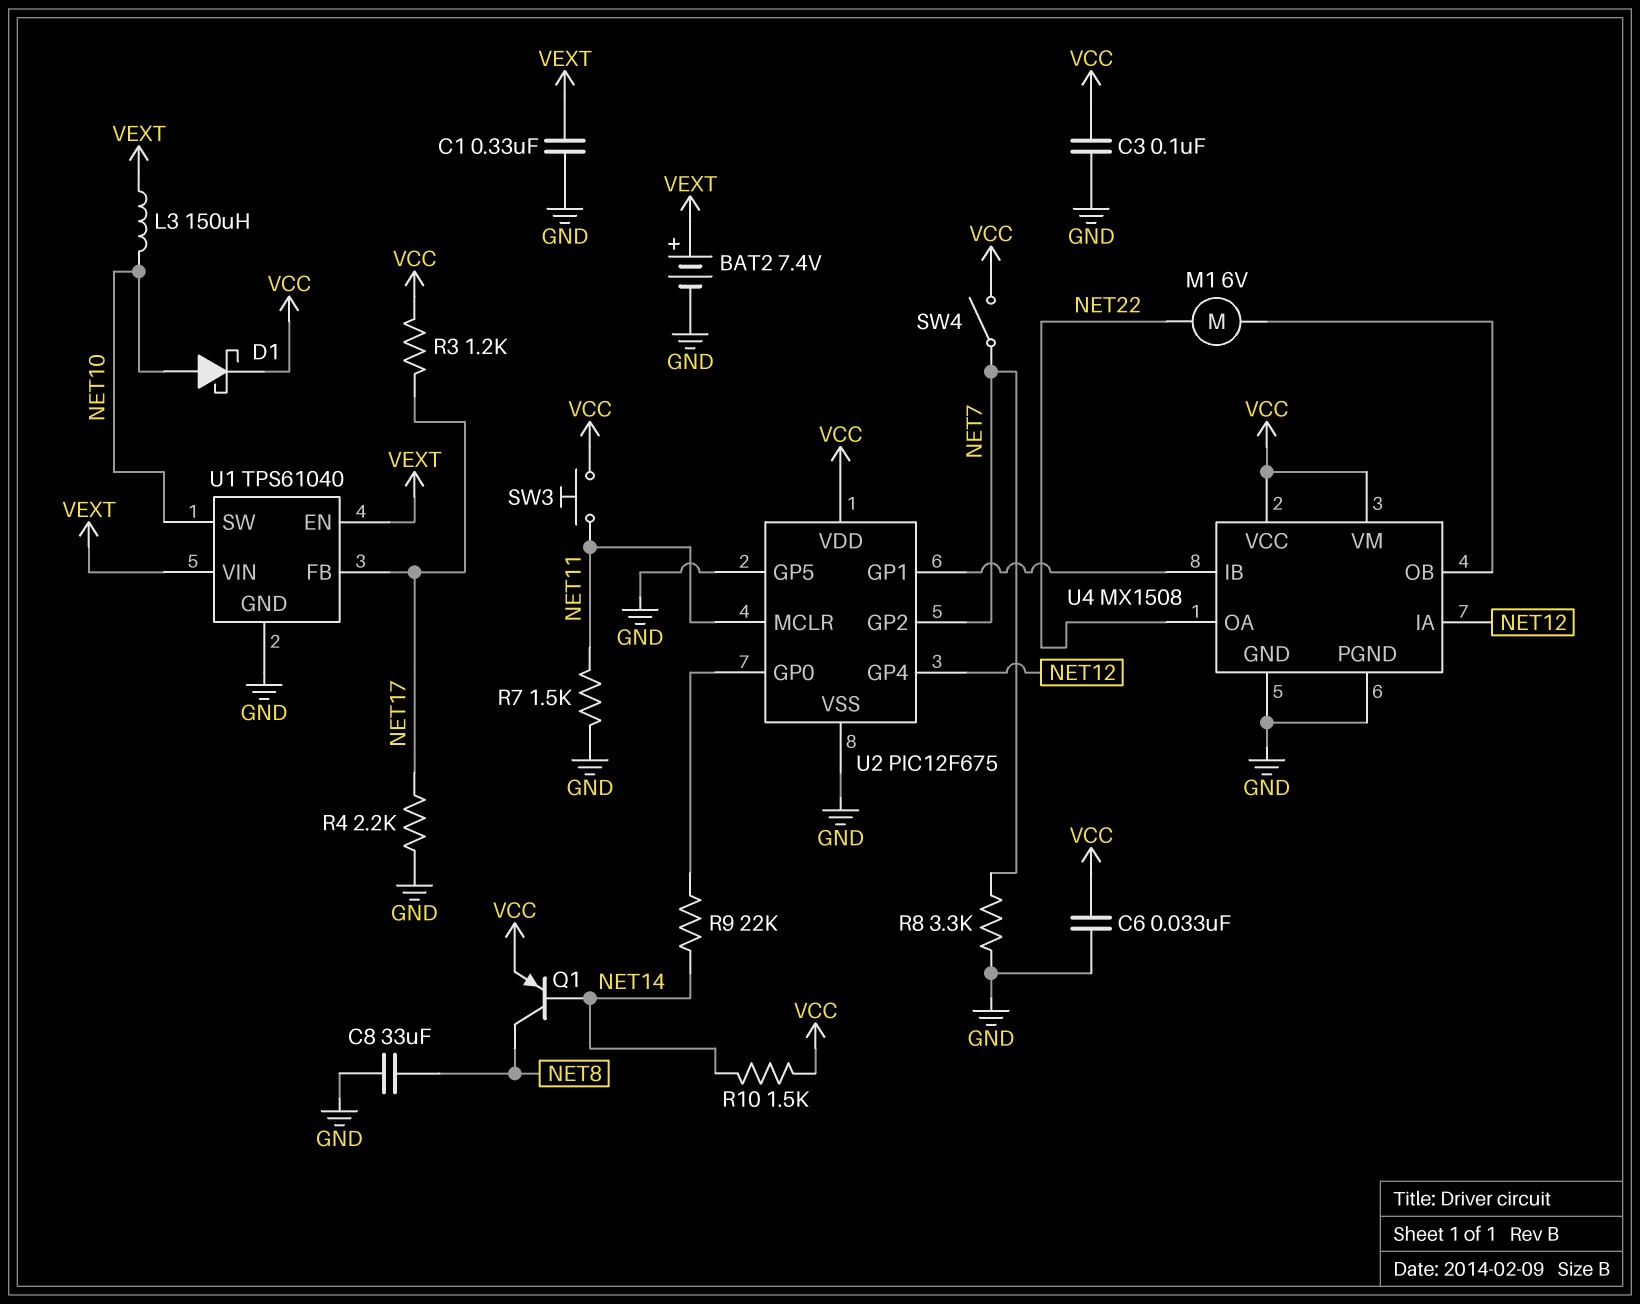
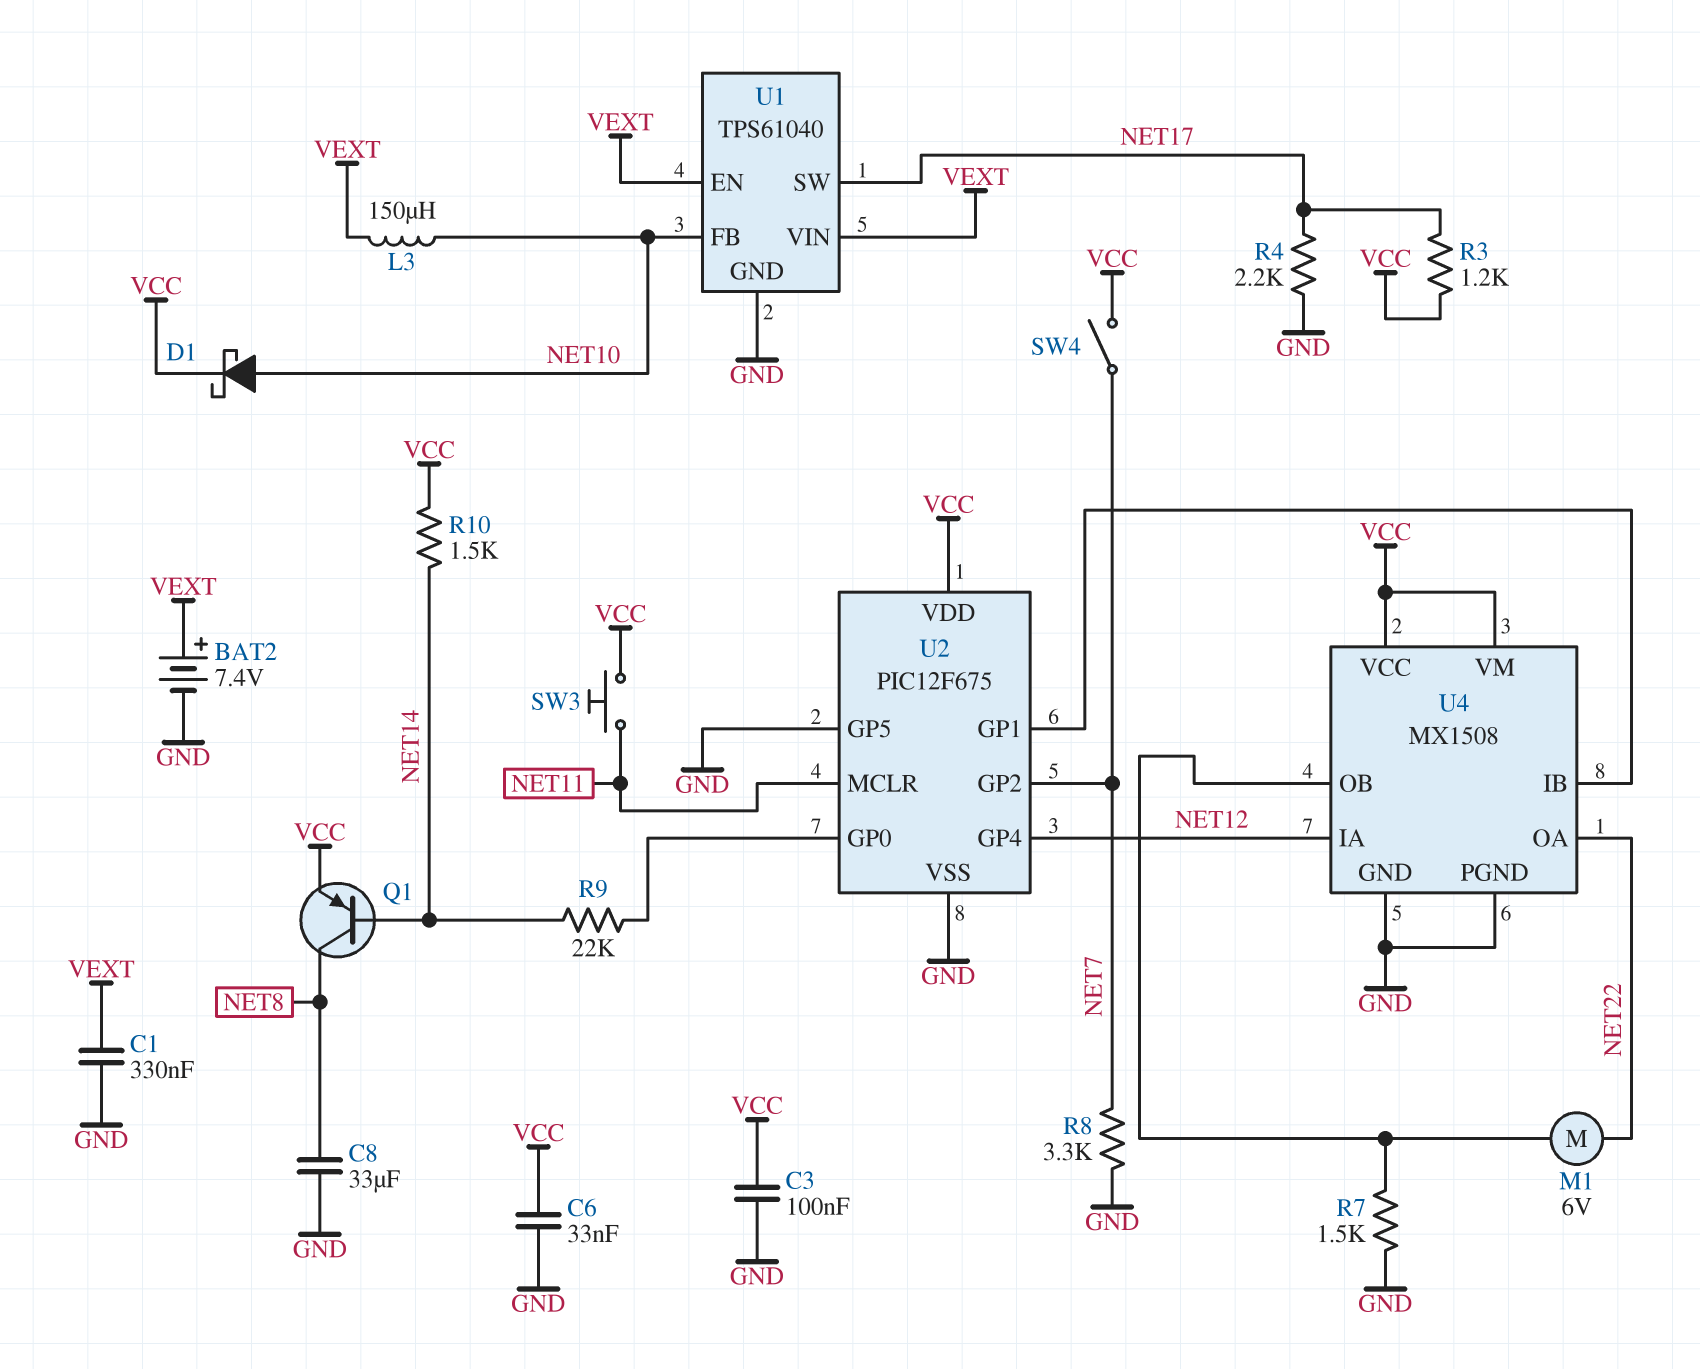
R7: 1.5k (GND, NET11) -> 1.5k (GND, U4/OB)
U1 pin FB: NET17 -> NET10
U1 pin SW: NET10 -> NET17

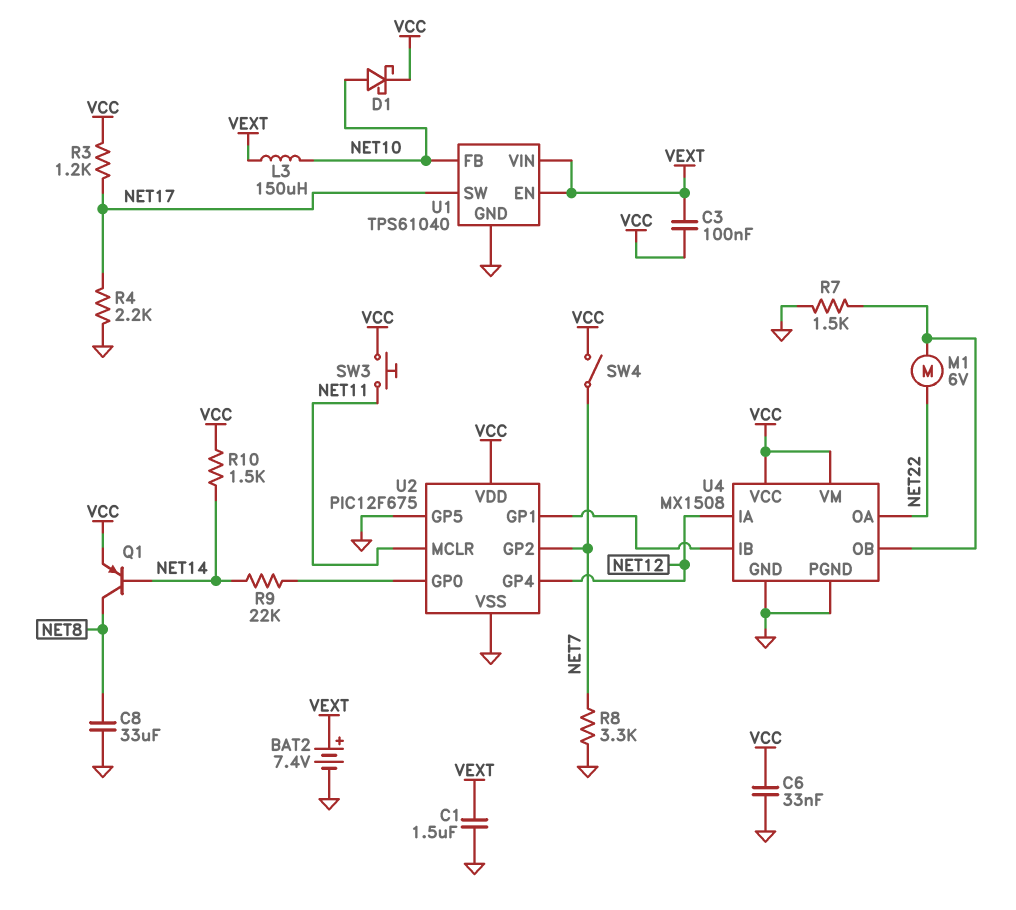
C1: 330nF (GND, VEXT) -> 1.5uF (GND, VEXT)
C3: 100nF (GND, VCC) -> 100nF (VCC, VEXT)

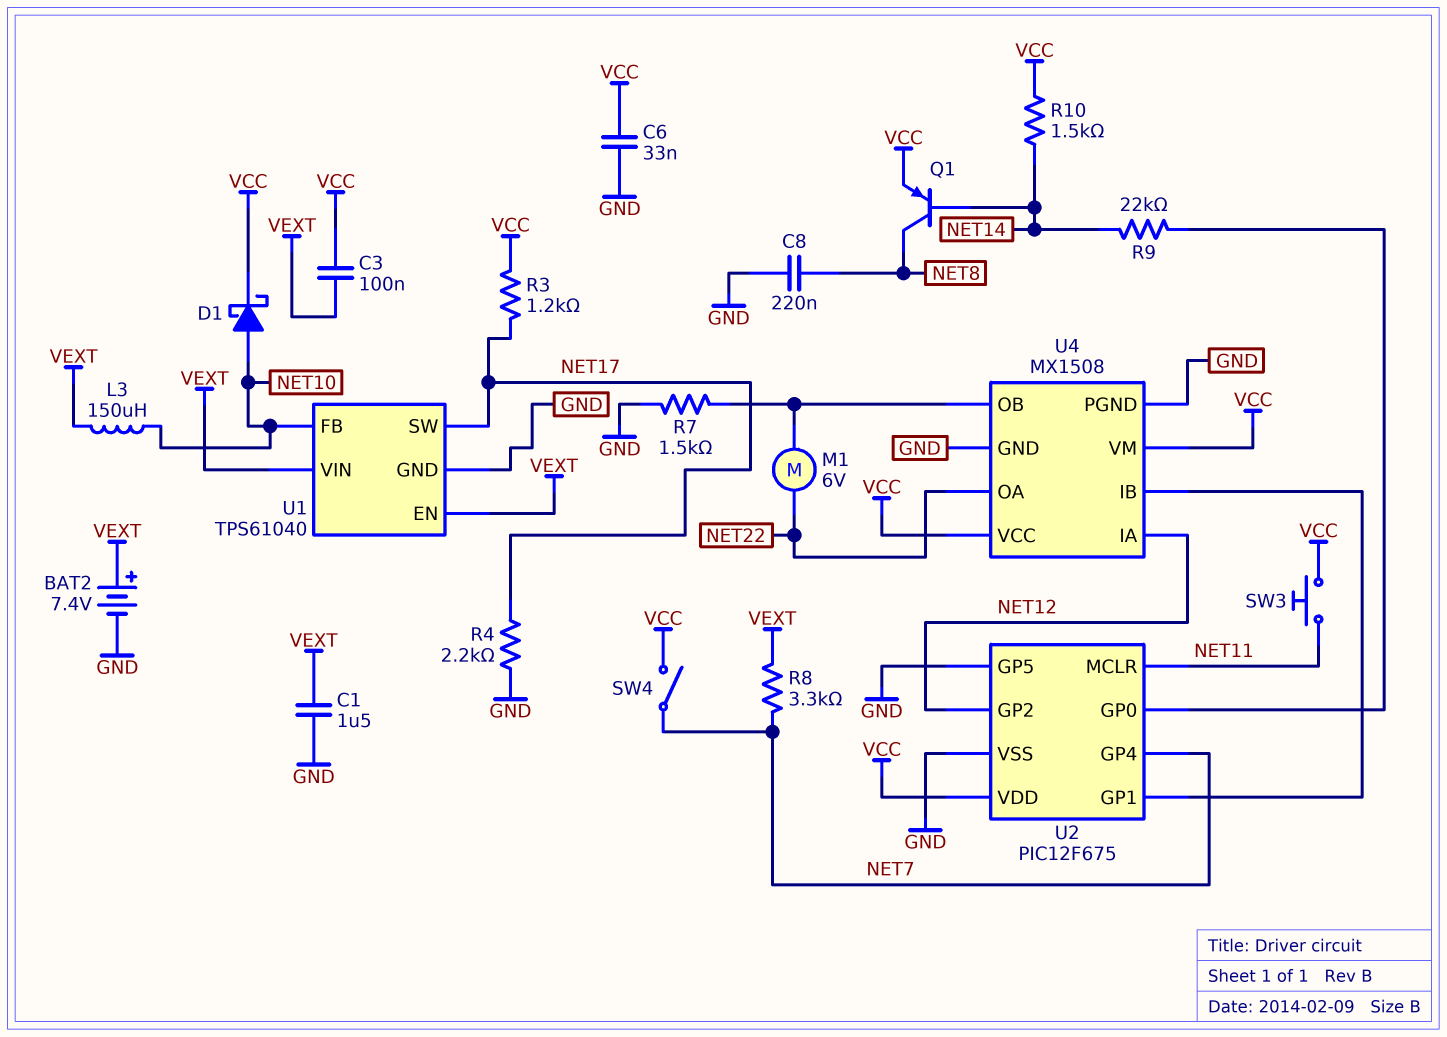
C8: 33uF (GND, NET8) -> 220nF (GND, NET8)
R8: 3.3k (GND, NET7) -> 3.3k (NET7, VEXT)
U2 pin GP2: NET7 -> NET12
U2 pin GP4: NET12 -> NET7

